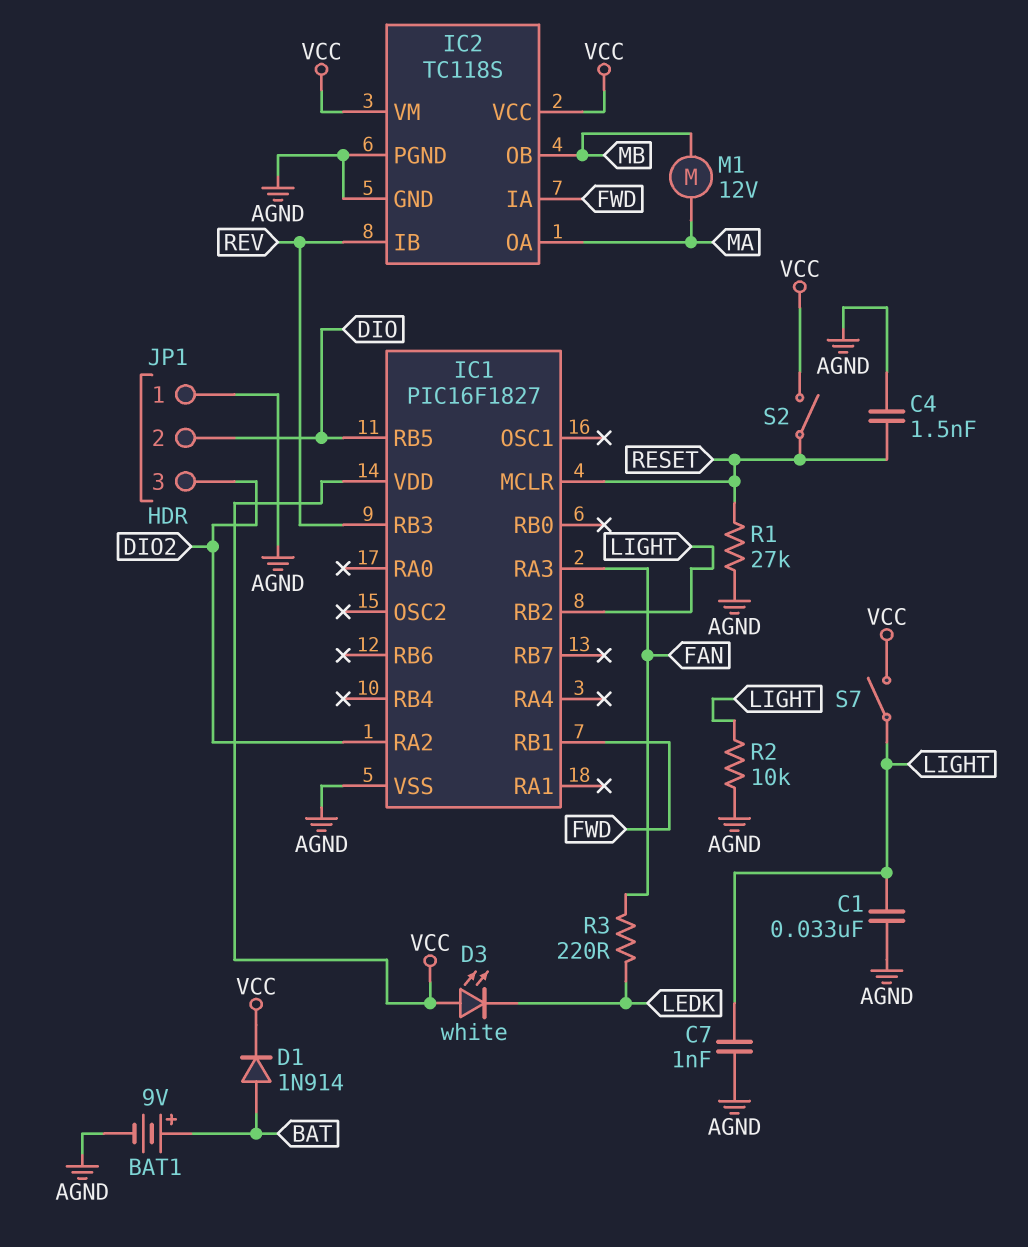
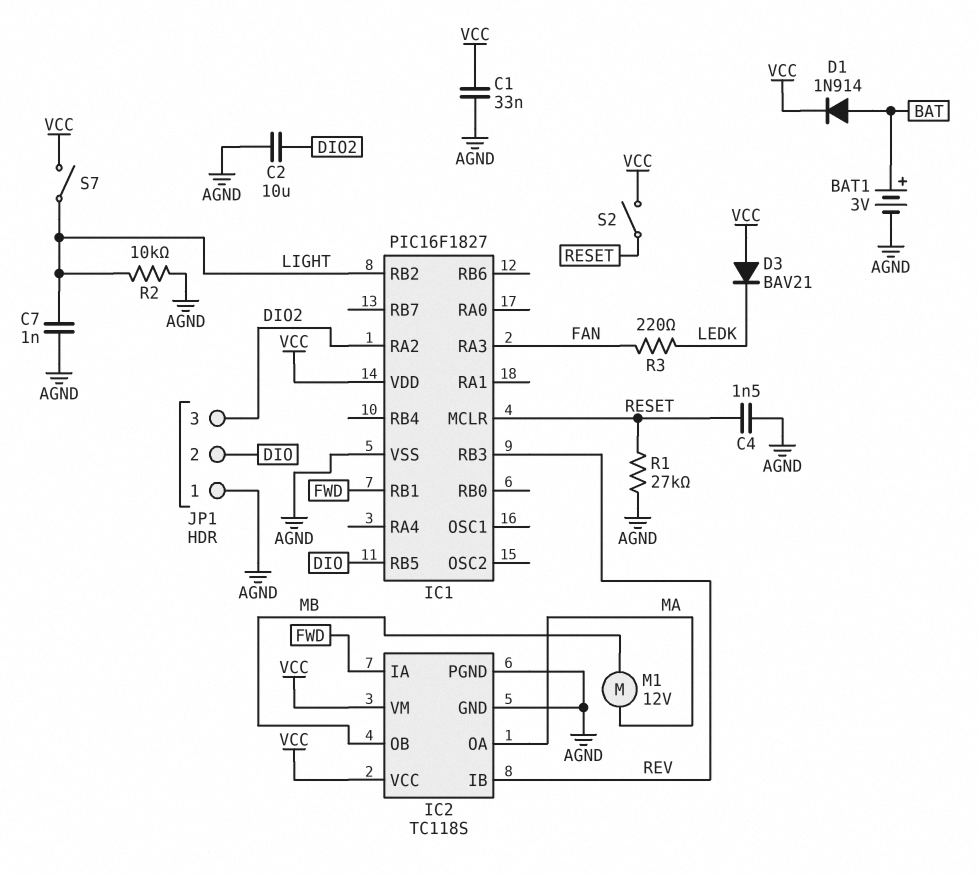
BAT1: 9V (plus BAT, minus AGND) -> 3V (plus BAT, minus AGND)
C1: 33nF (AGND, LIGHT) -> 33nF (AGND, VCC)
C2: none -> 10uF (AGND, DIO2)
D3: LED white (A VCC, K LEDK) -> diode BAV21 (A VCC, K LEDK)

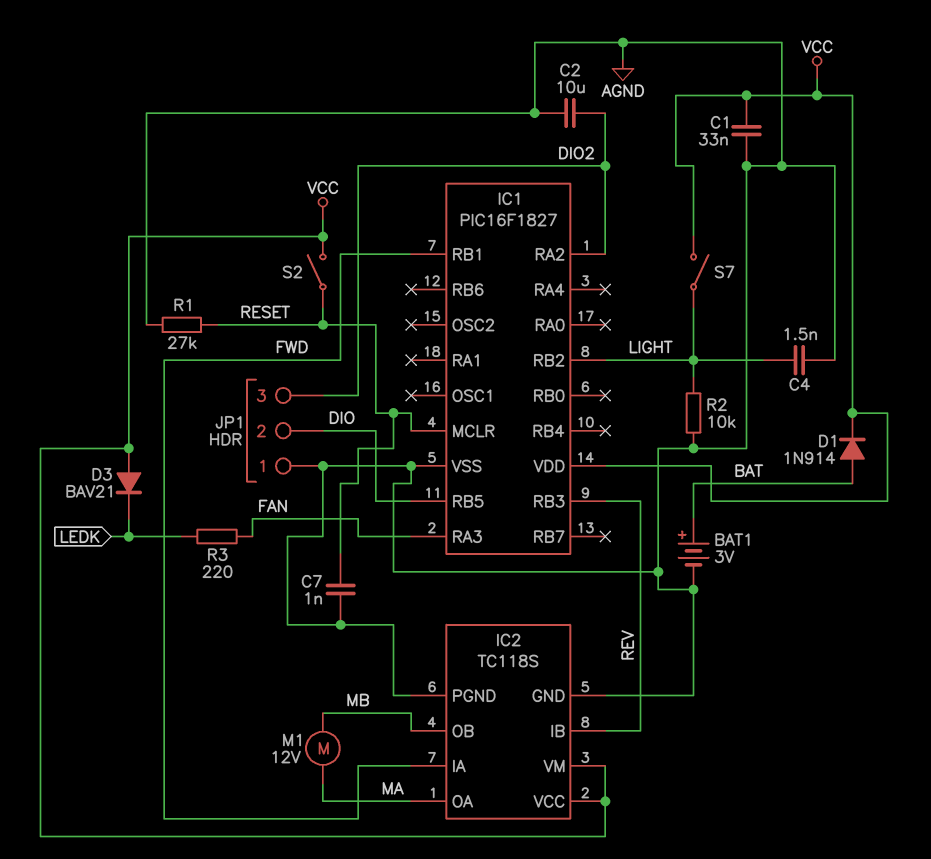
C4: 1.5nF (AGND, RESET) -> 1.5nF (AGND, LIGHT)
C7: 1nF (AGND, LIGHT) -> 1nF (AGND, RESET)

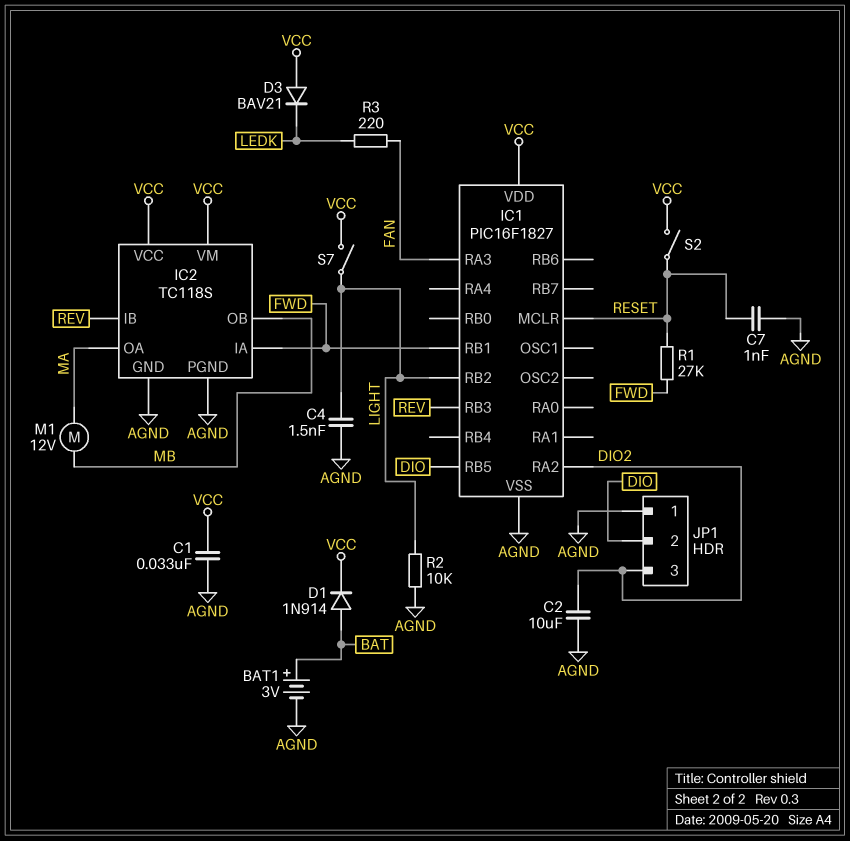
R1: 27k (AGND, RESET) -> 27k (FWD, RESET)

